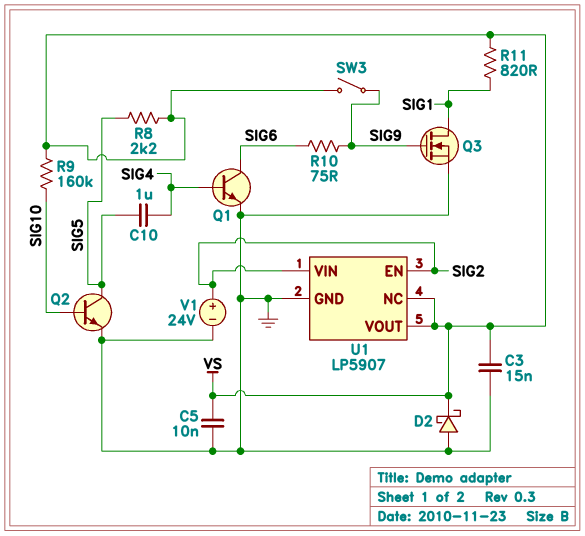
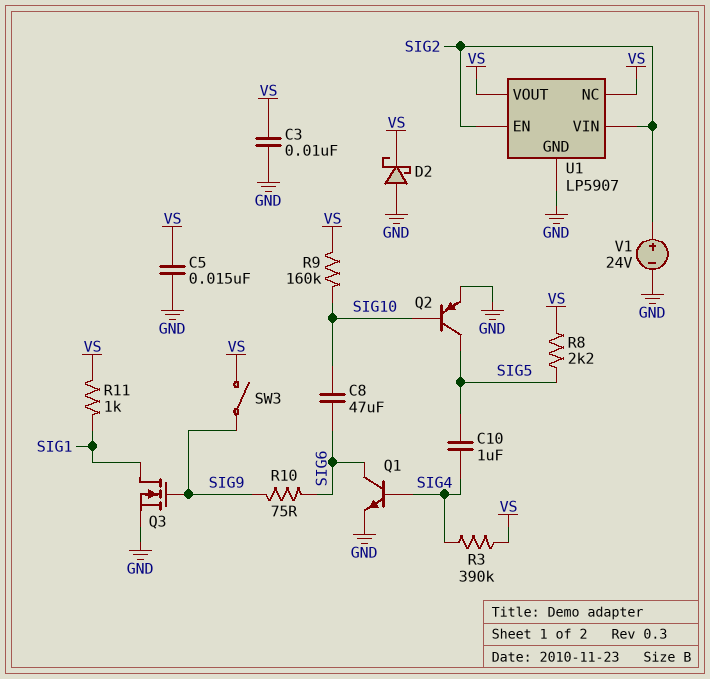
C3: 15nF (GND, VS) -> 10nF (GND, VS)
C5: 10nF (GND, VS) -> 15nF (GND, VS)
C8: none -> 47uF (SIG6, SIG10)
Q2: NPN (B SIG10, C SIG5, E GND) -> PNP (B SIG10, C SIG5, E GND)
R3: none -> 390k (SIG4, VS)
R11: 820 (SIG1, VS) -> 1k (SIG1, VS)

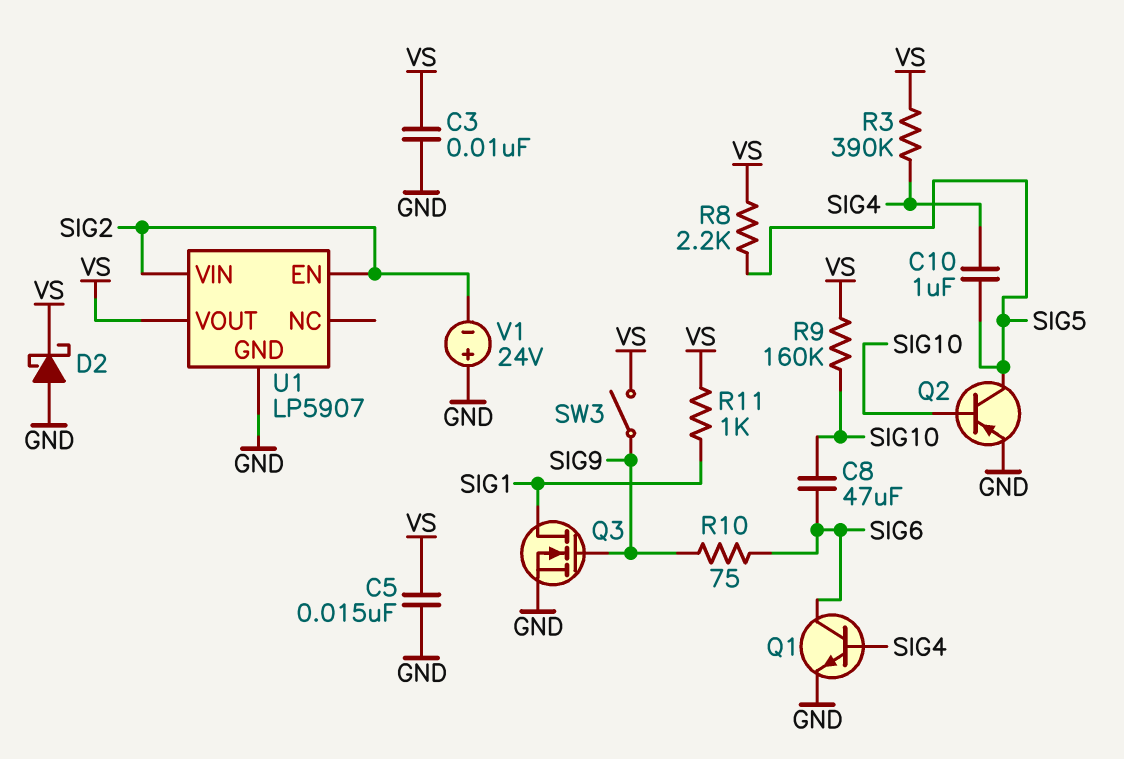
U1 pin NC: VS -> none
V1: 24V (plus SIG2, minus GND) -> 24V (plus GND, minus SIG2)

